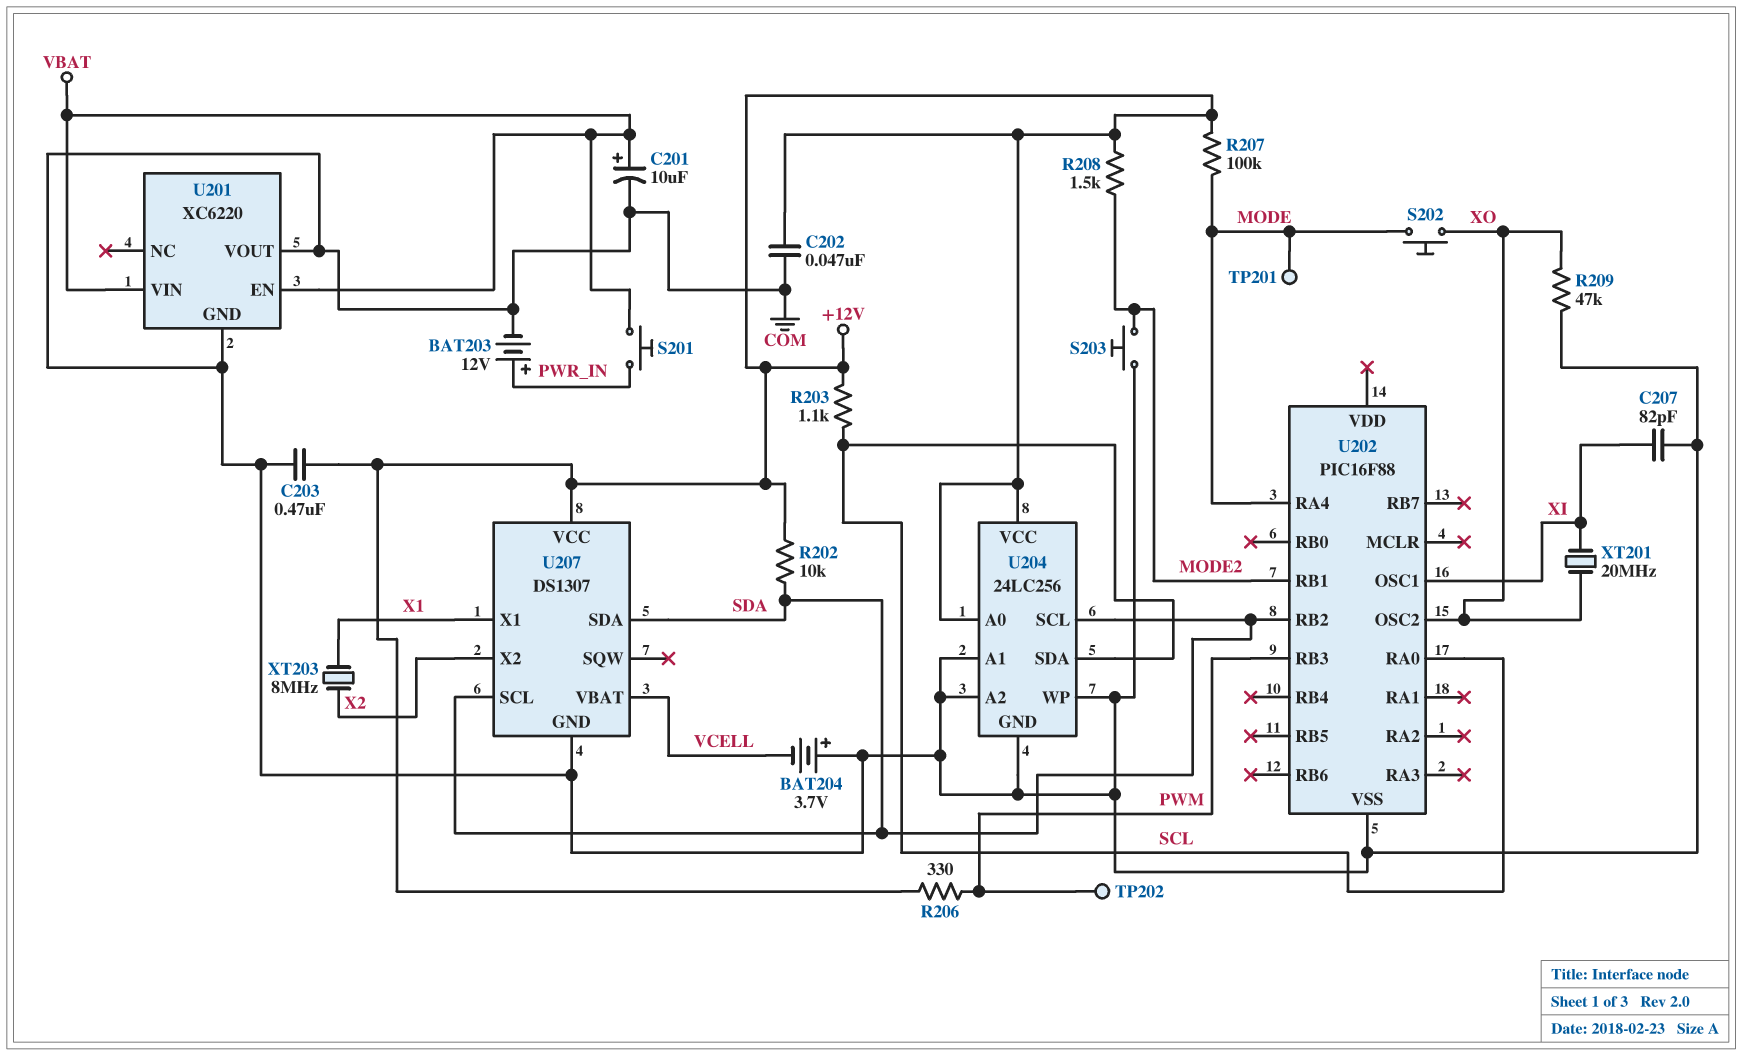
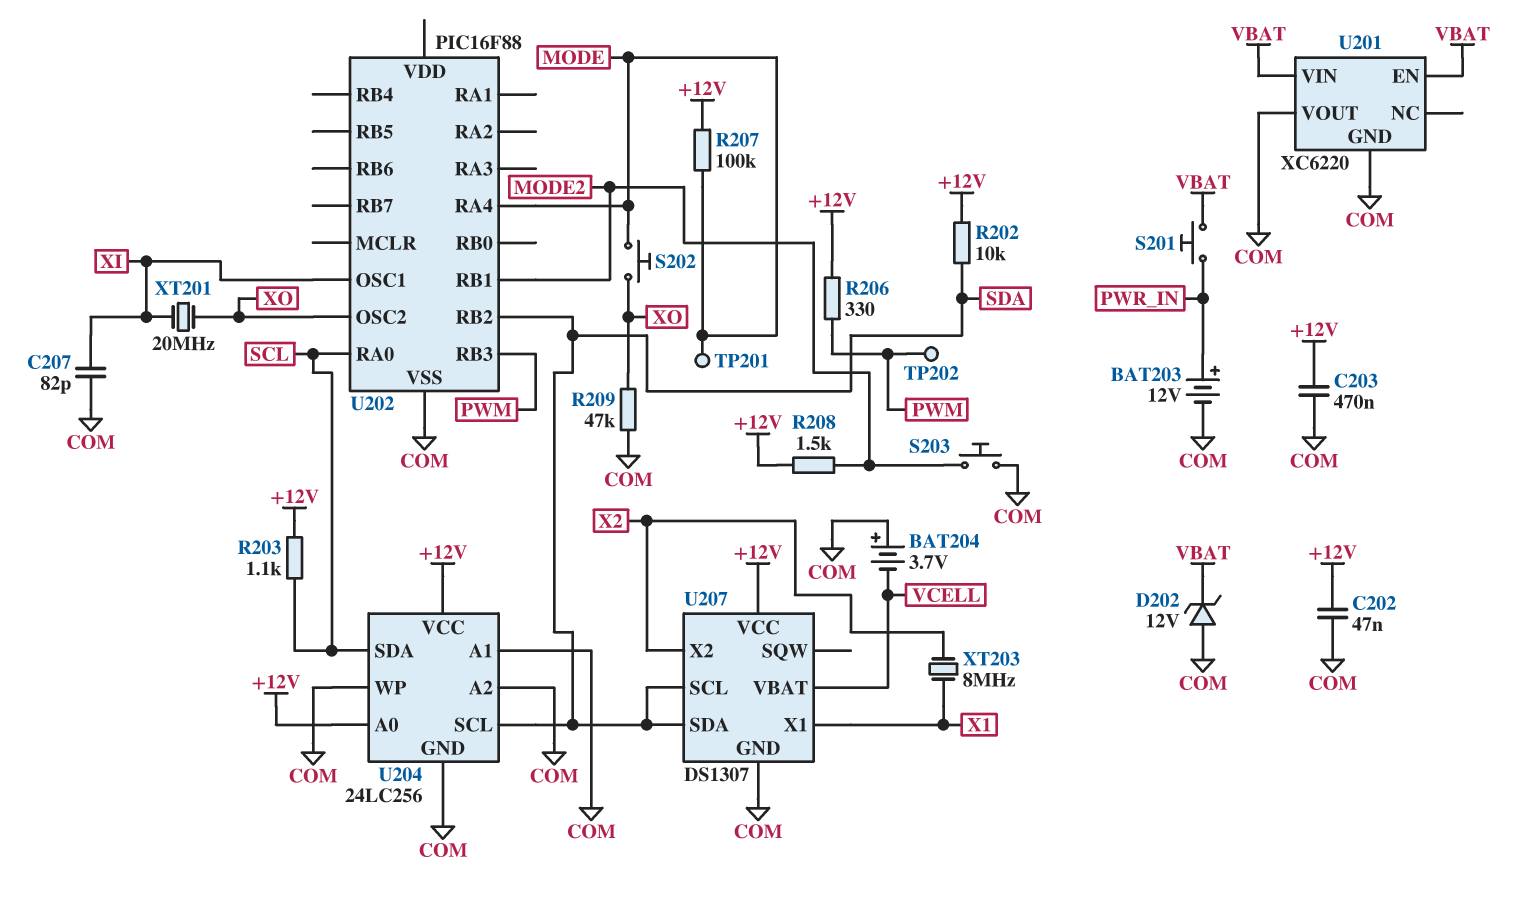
C201: 10uF (plus VBAT, minus COM) -> none
D202: none -> zener 12V (A COM, K VBAT)

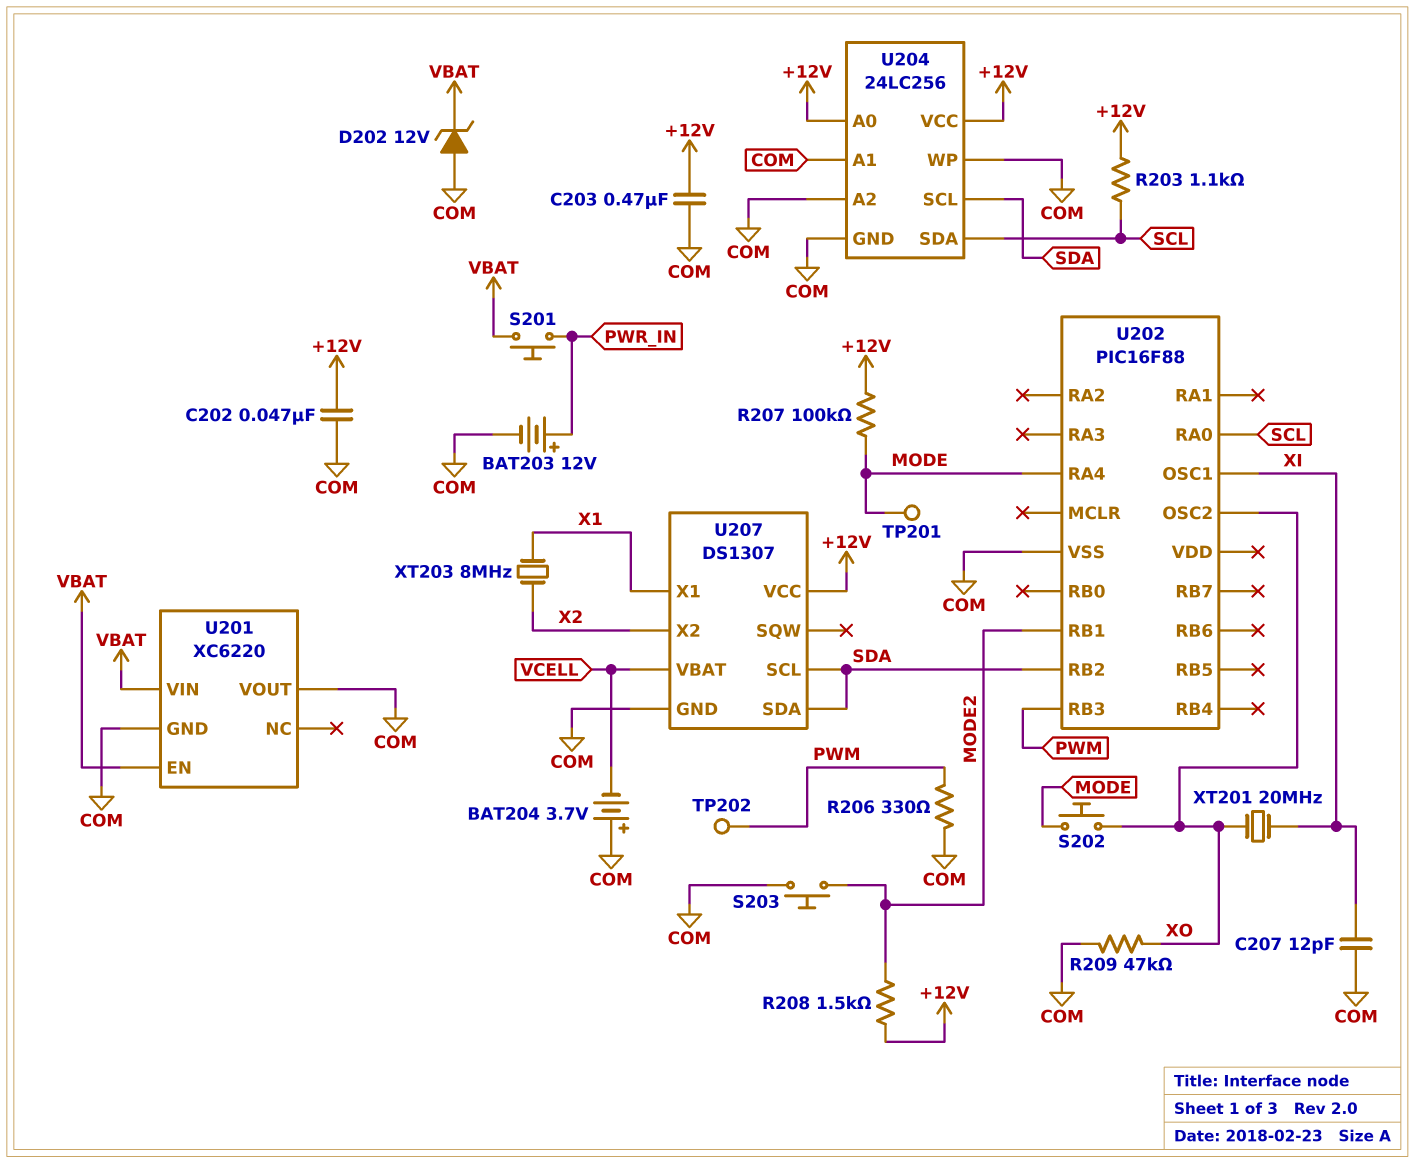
C207: 82pF (COM, XI) -> 12pF (COM, XI)
R202: 10k (+12V, SDA) -> none
R206: 330 (+12V, PWM) -> 330 (COM, PWM)

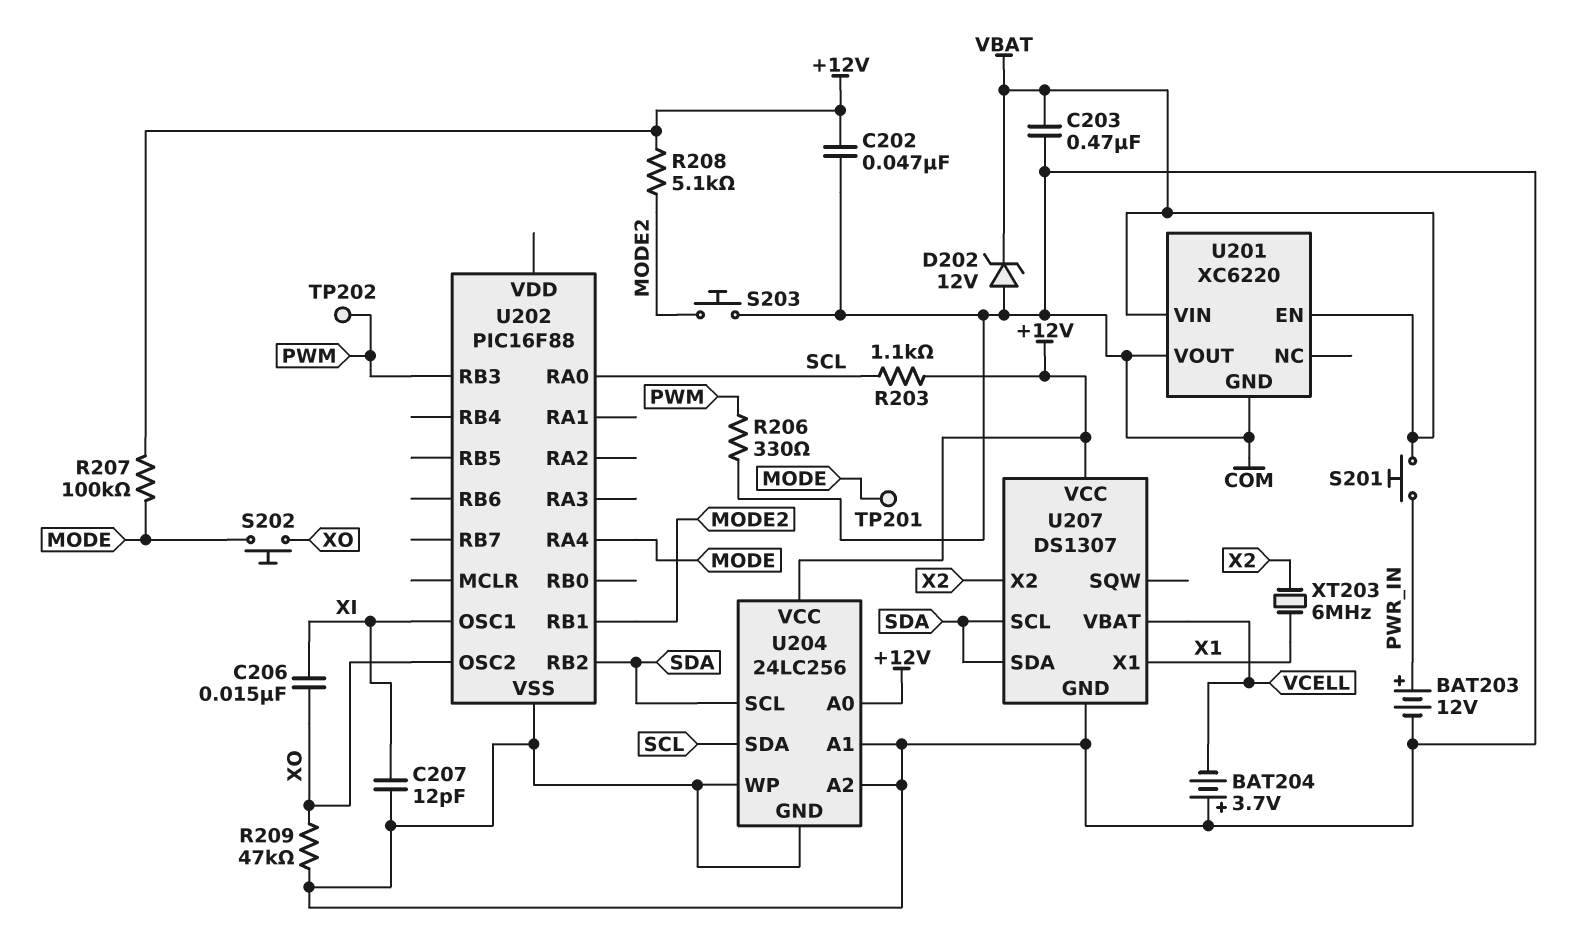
C203: 470nF (+12V, COM) -> 470nF (COM, VBAT)
C206: none -> 15nF (XI, XO)
R208: 1.5k (+12V, MODE2) -> 5.1k (+12V, MODE2)
XT201: 20MHz (XI, XO) -> none
XT203: 8MHz (X1, X2) -> 6MHz (X1, X2)

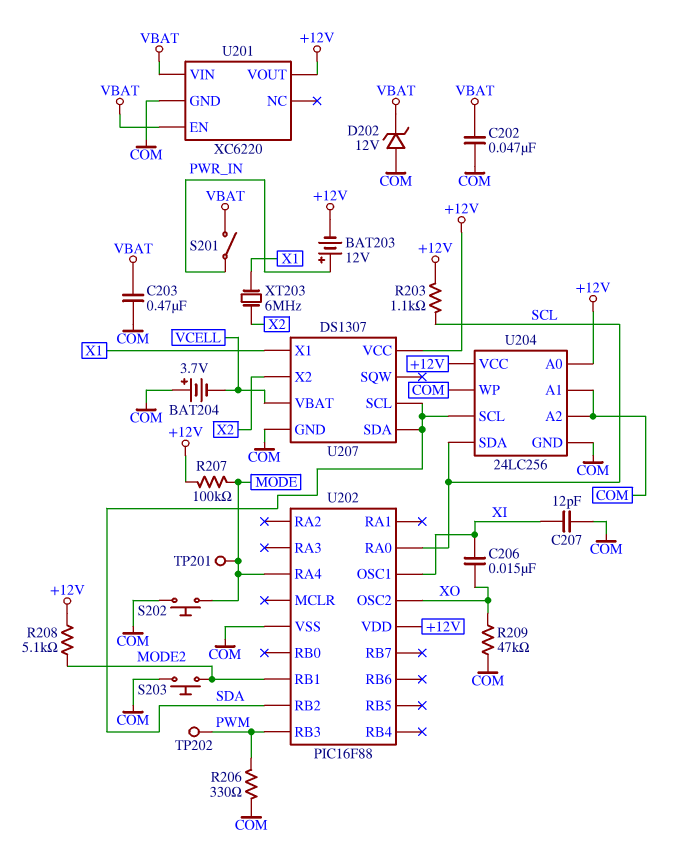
BAT203: 12V (plus PWR_IN, minus COM) -> 12V (plus PWR_IN, minus +12V)
C202: 47nF (+12V, COM) -> 47nF (COM, VBAT)
S201: button (PWR_IN, VBAT) -> switch (PWR_IN, VBAT)
S202: button (MODE, XO) -> button (COM, MODE)
U201 pin VOUT: COM -> +12V
U202 pin VDD: none -> +12V

